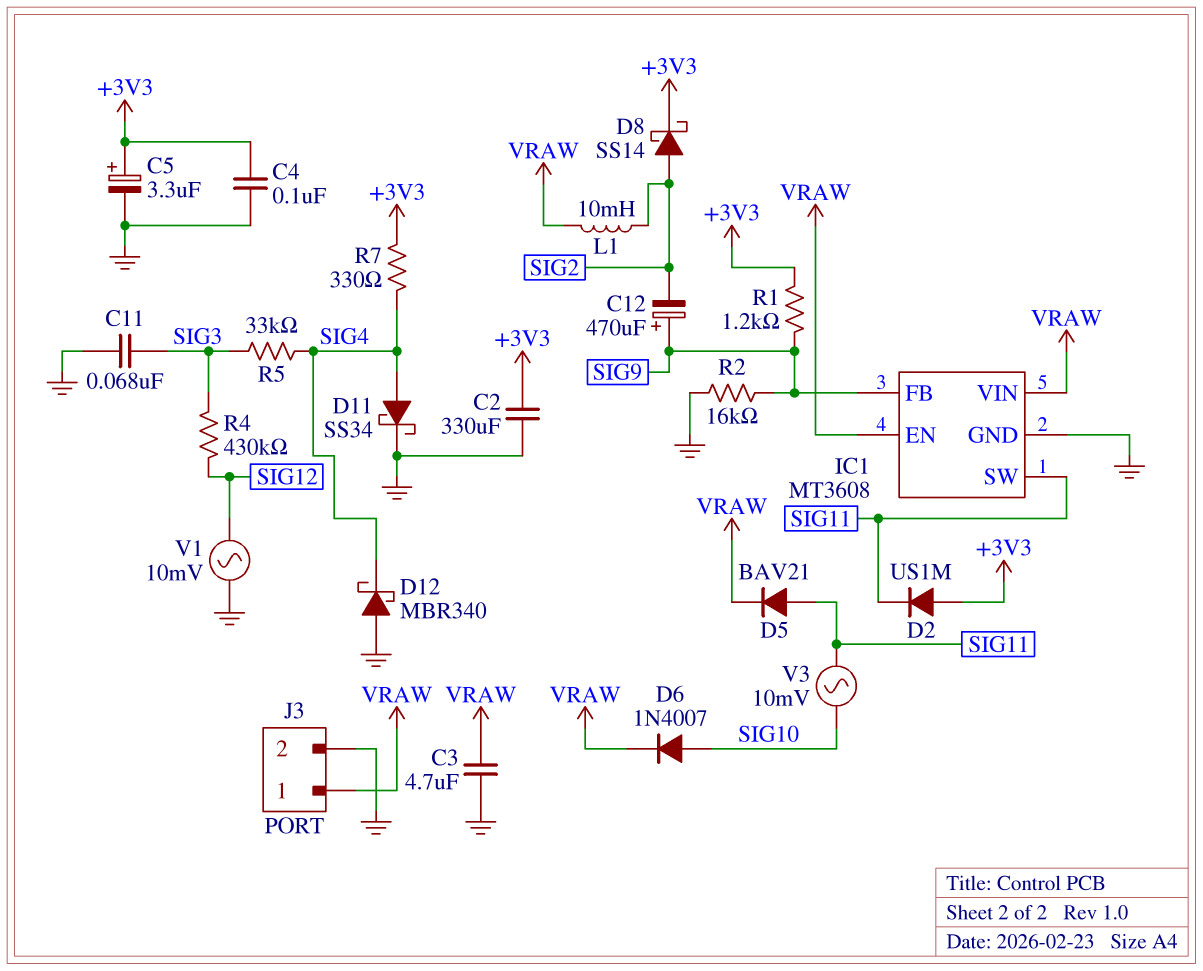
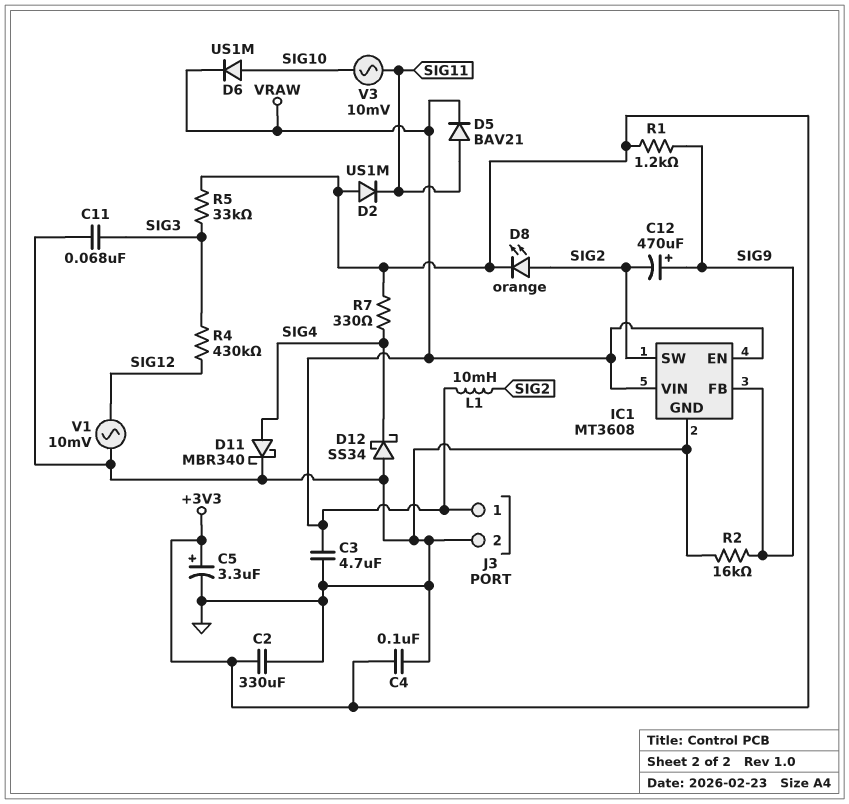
D6: diode 1N4007 (A SIG10, K VRAW) -> diode US1M (A SIG10, K VRAW)
D8: schottky SS14 (A SIG2, K +3V3) -> LED orange (A SIG2, K +3V3)
D11: schottky SS34 (A SIG4, K GND) -> schottky MBR340 (A SIG4, K GND)
D12: schottky MBR340 (A GND, K SIG4) -> schottky SS34 (A GND, K SIG4)
IC1 pin SW: SIG11 -> SIG2
R5: 33k (SIG3, SIG4) -> 33k (+3V3, SIG3)

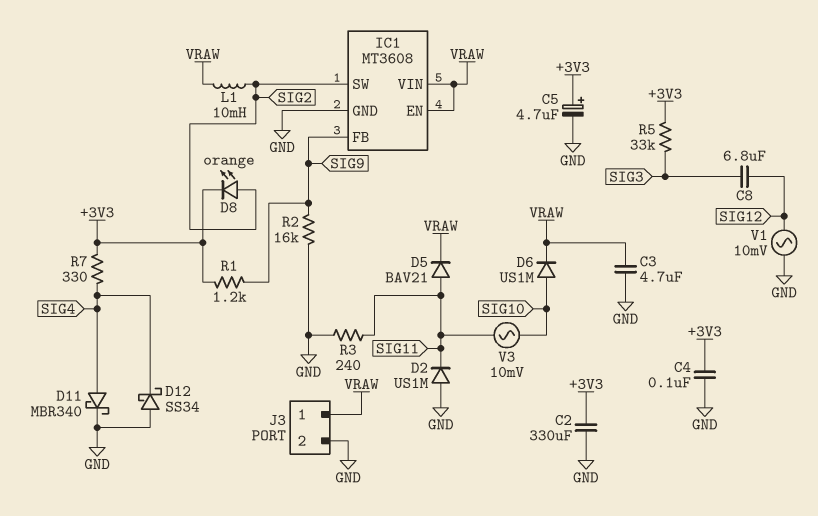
C5: 3.3uF (plus +3V3, minus GND) -> 4.7uF (plus +3V3, minus GND)
C8: none -> 6.8uF (SIG3, SIG12)
C11: 68nF (GND, SIG3) -> none
C12: 470uF (plus SIG9, minus SIG2) -> none
D2: diode US1M (A +3V3, K SIG11) -> diode US1M (A GND, K SIG11)
R3: none -> 240 (GND, SIG11)
R4: 430k (SIG3, SIG12) -> none

